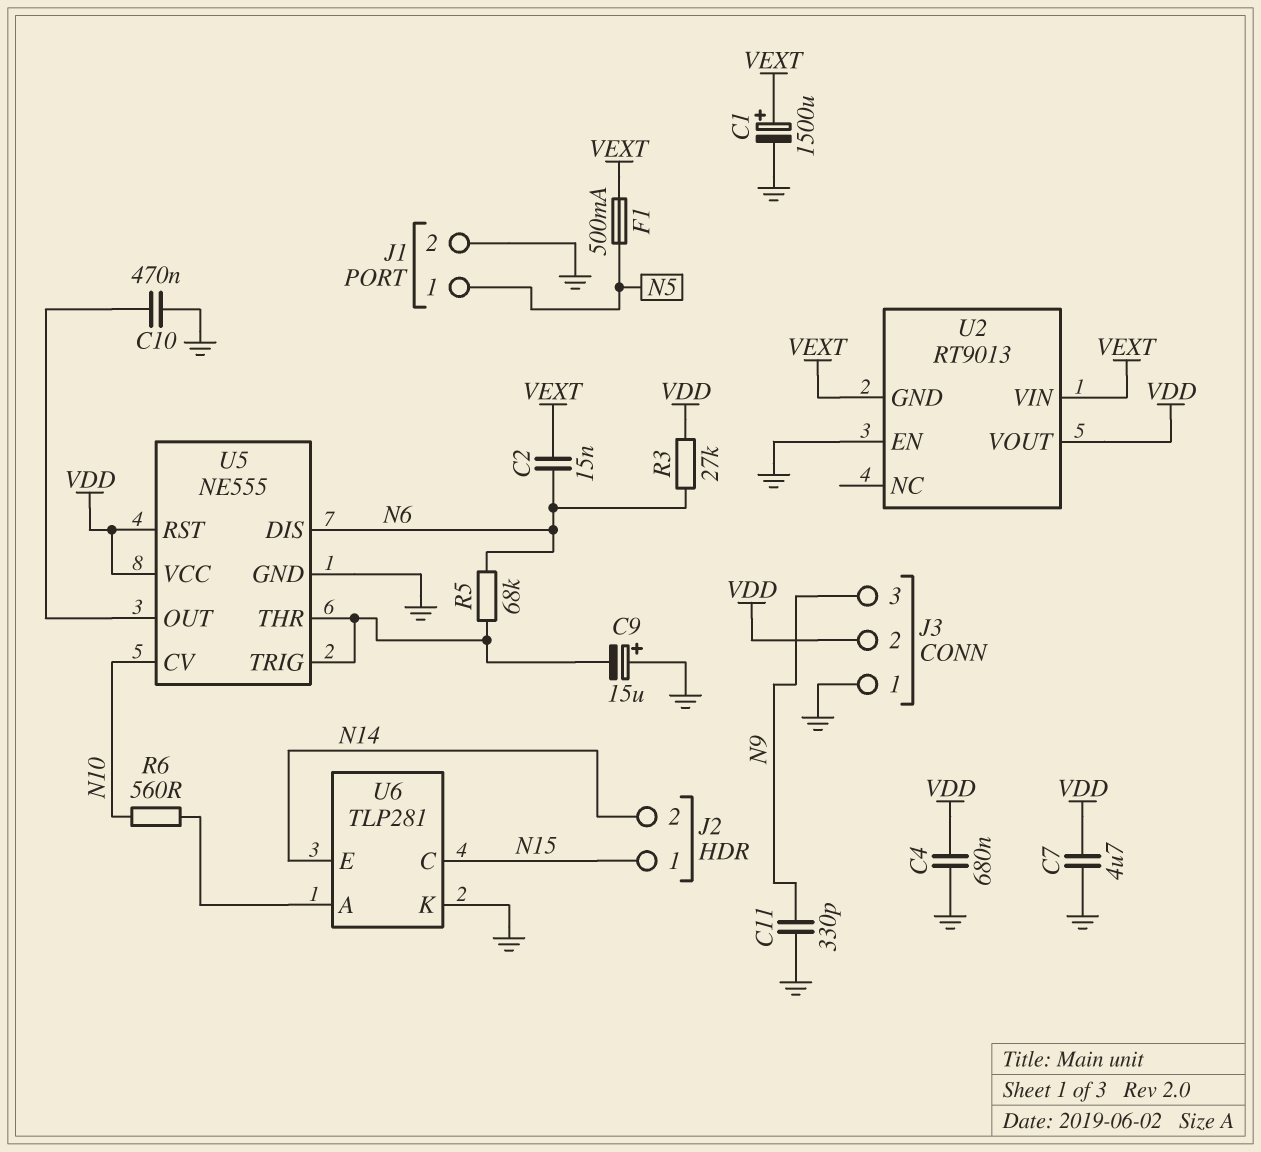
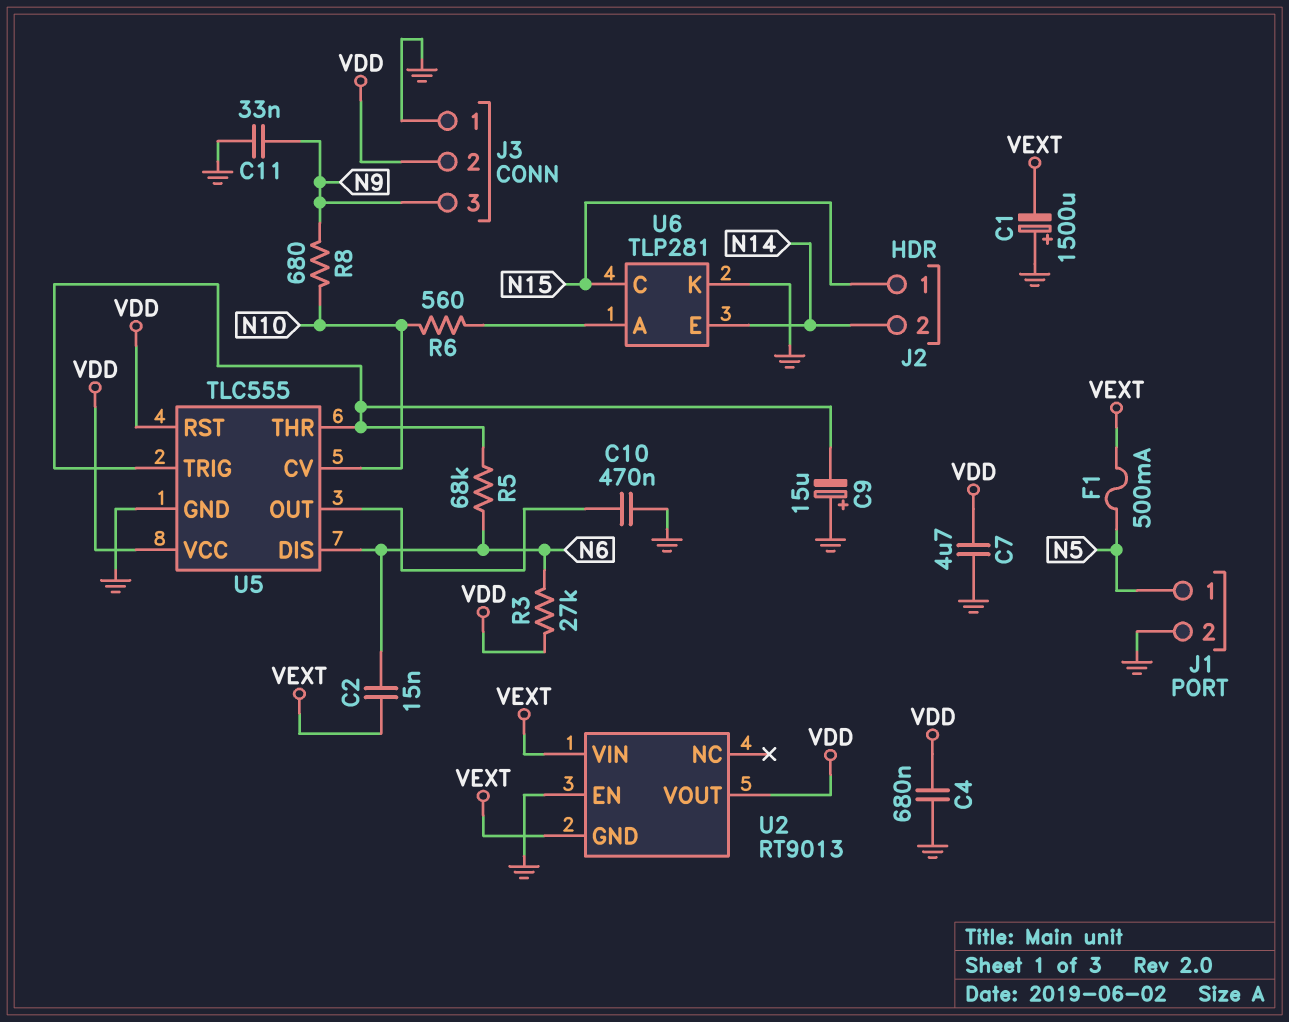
C1: 1500uF (plus VEXT, minus GND) -> 1500uF (plus GND, minus VEXT)
C11: 330pF (GND, N9) -> 33nF (GND, N9)
R8: none -> 680 (N9, N10)
U5: NE555 -> TLC555

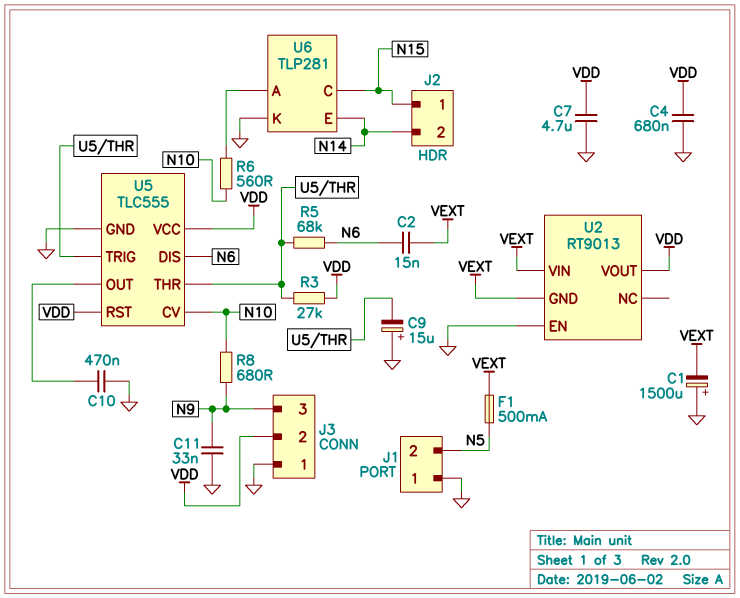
J1 pin 1: N5 -> GND
J1 pin 2: GND -> N5
R3: 27k (N6, VDD) -> 27k (U5/THR, VDD)

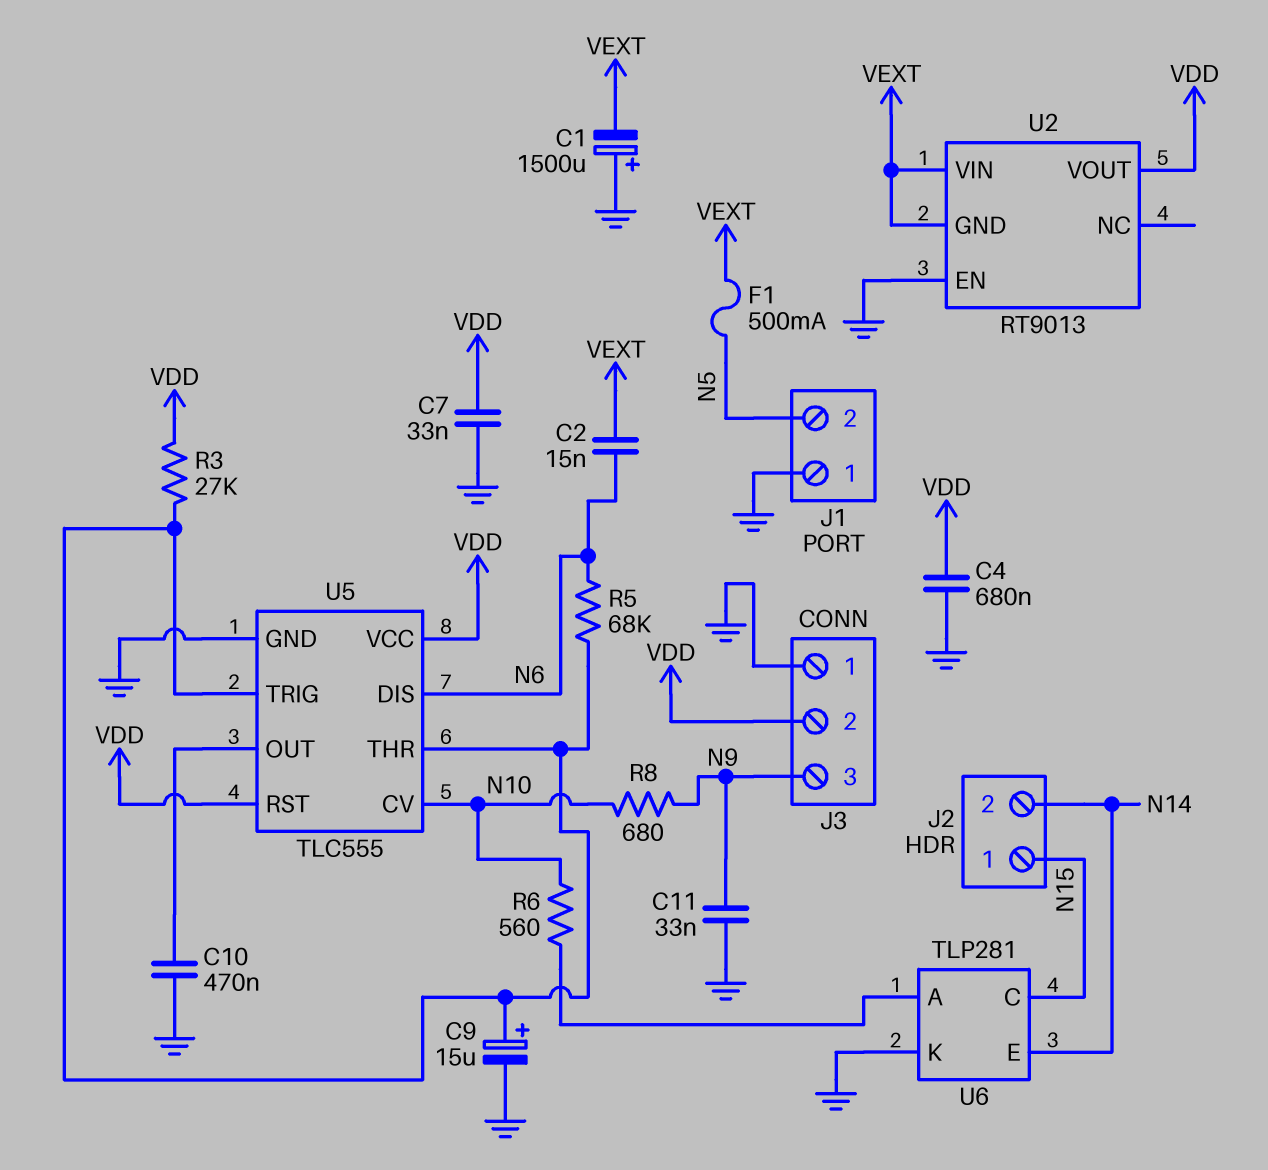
C7: 4.7uF (GND, VDD) -> 33nF (GND, VDD)
C9: 15uF (plus GND, minus U5/THR) -> 15uF (plus U5/THR, minus GND)

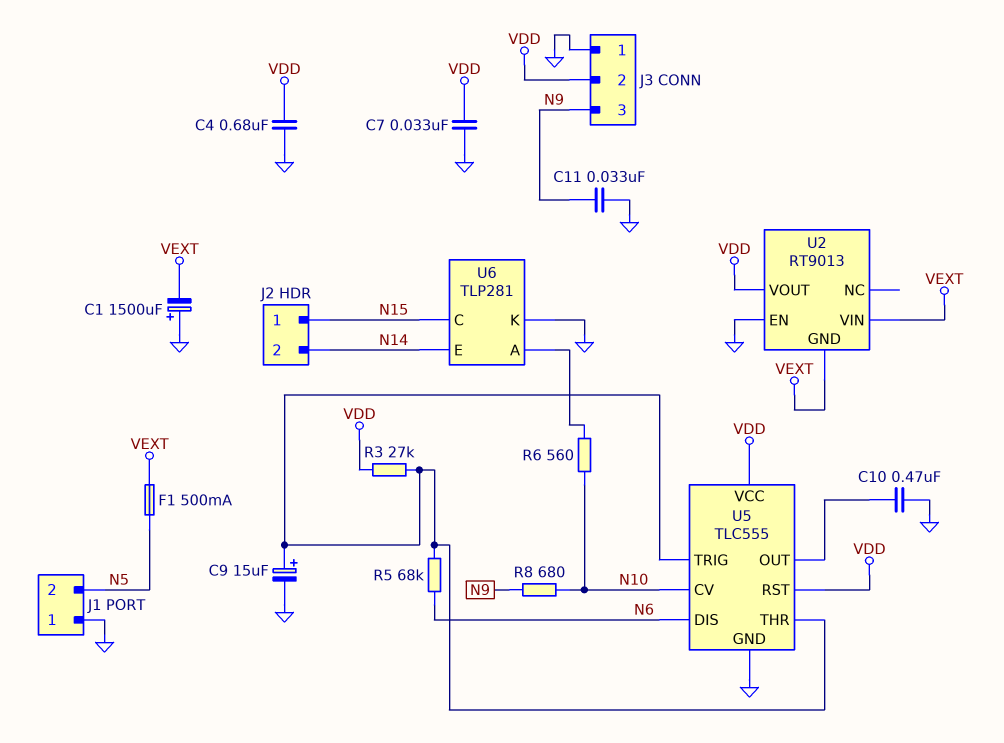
C2: 15nF (N6, VEXT) -> none

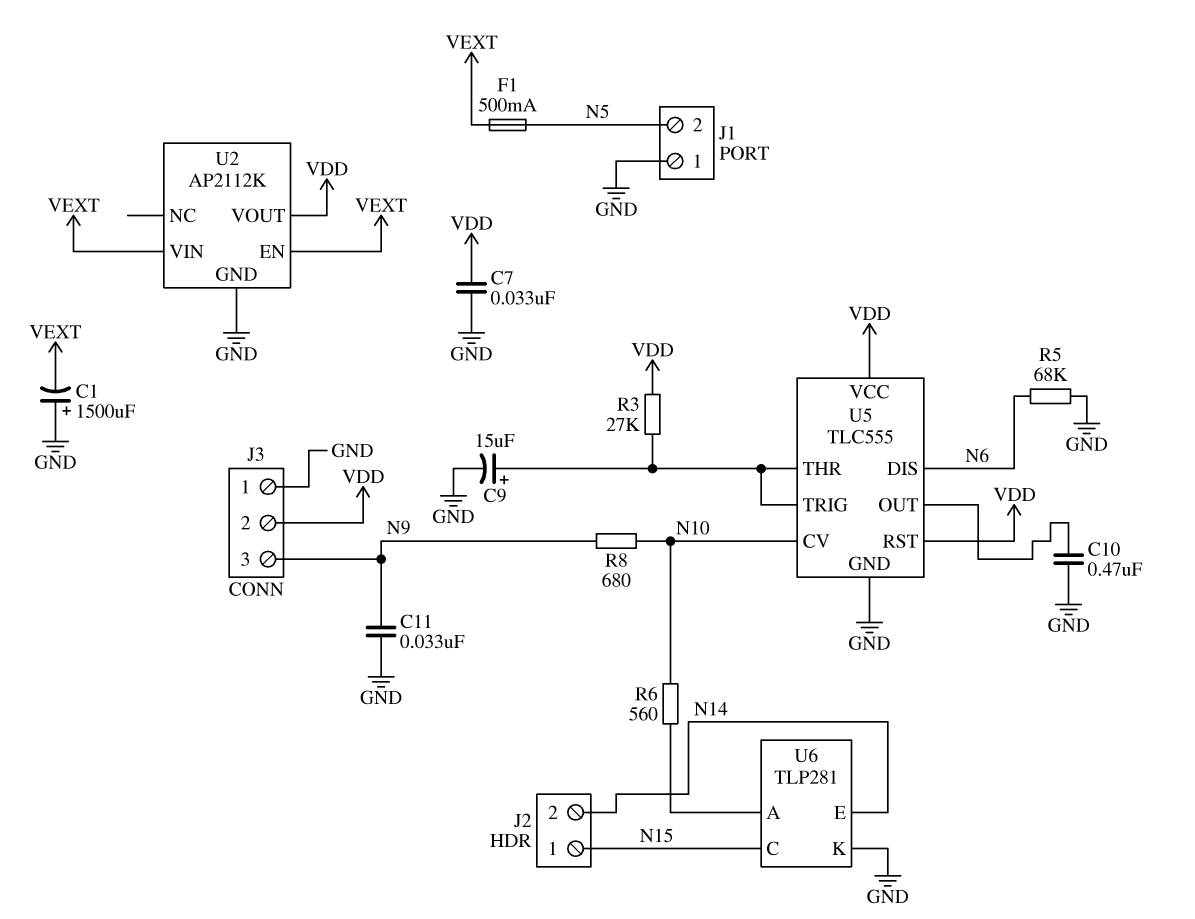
C4: 680nF (GND, VDD) -> none
R5: 68k (N6, U5/THR) -> 68k (GND, N6)
U2: RT9013 -> AP2112K
U2 pin EN: GND -> VEXT
U2 pin GND: VEXT -> GND

